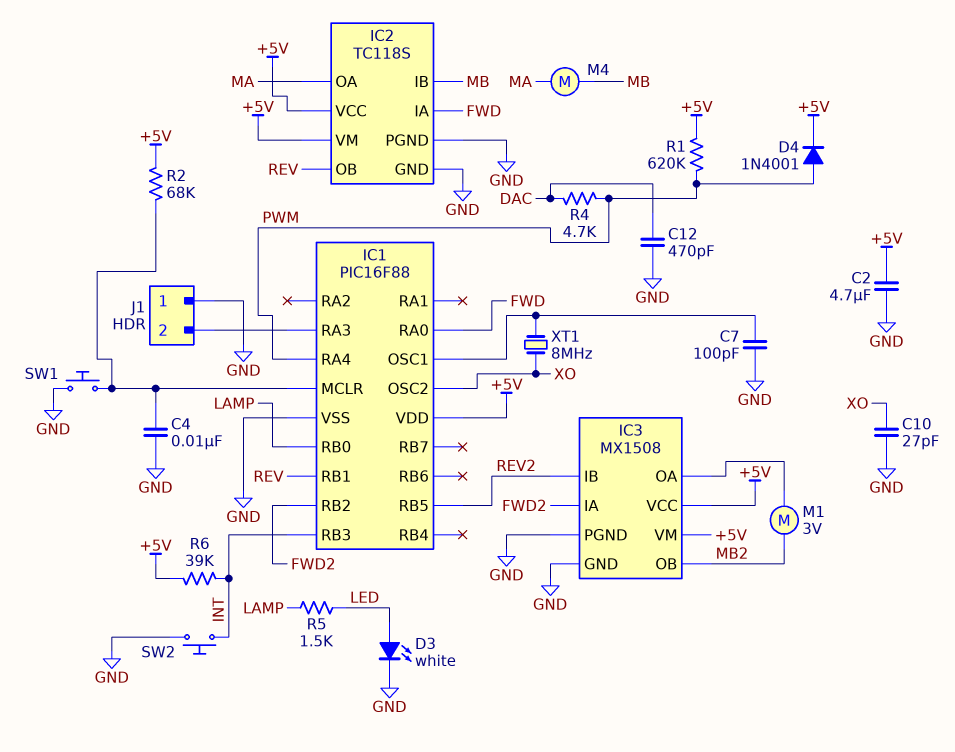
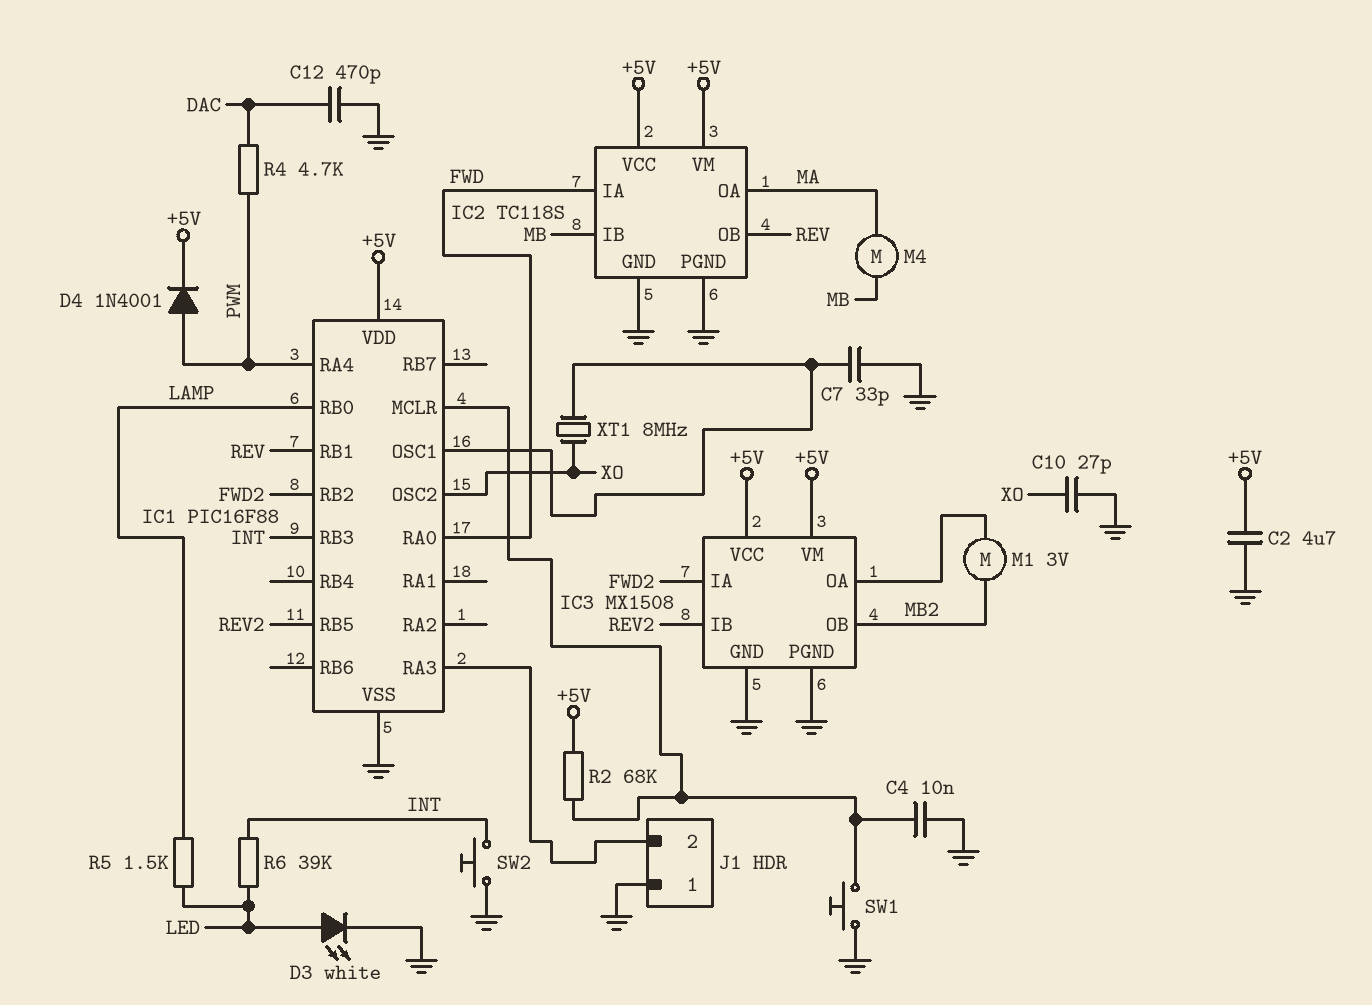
C7: 100pF (GND, IC1/OSC1) -> 33pF (GND, IC1/OSC1)
R1: 620k (+5V, PWM) -> none
R6: 39k (+5V, INT) -> 39k (INT, LED)

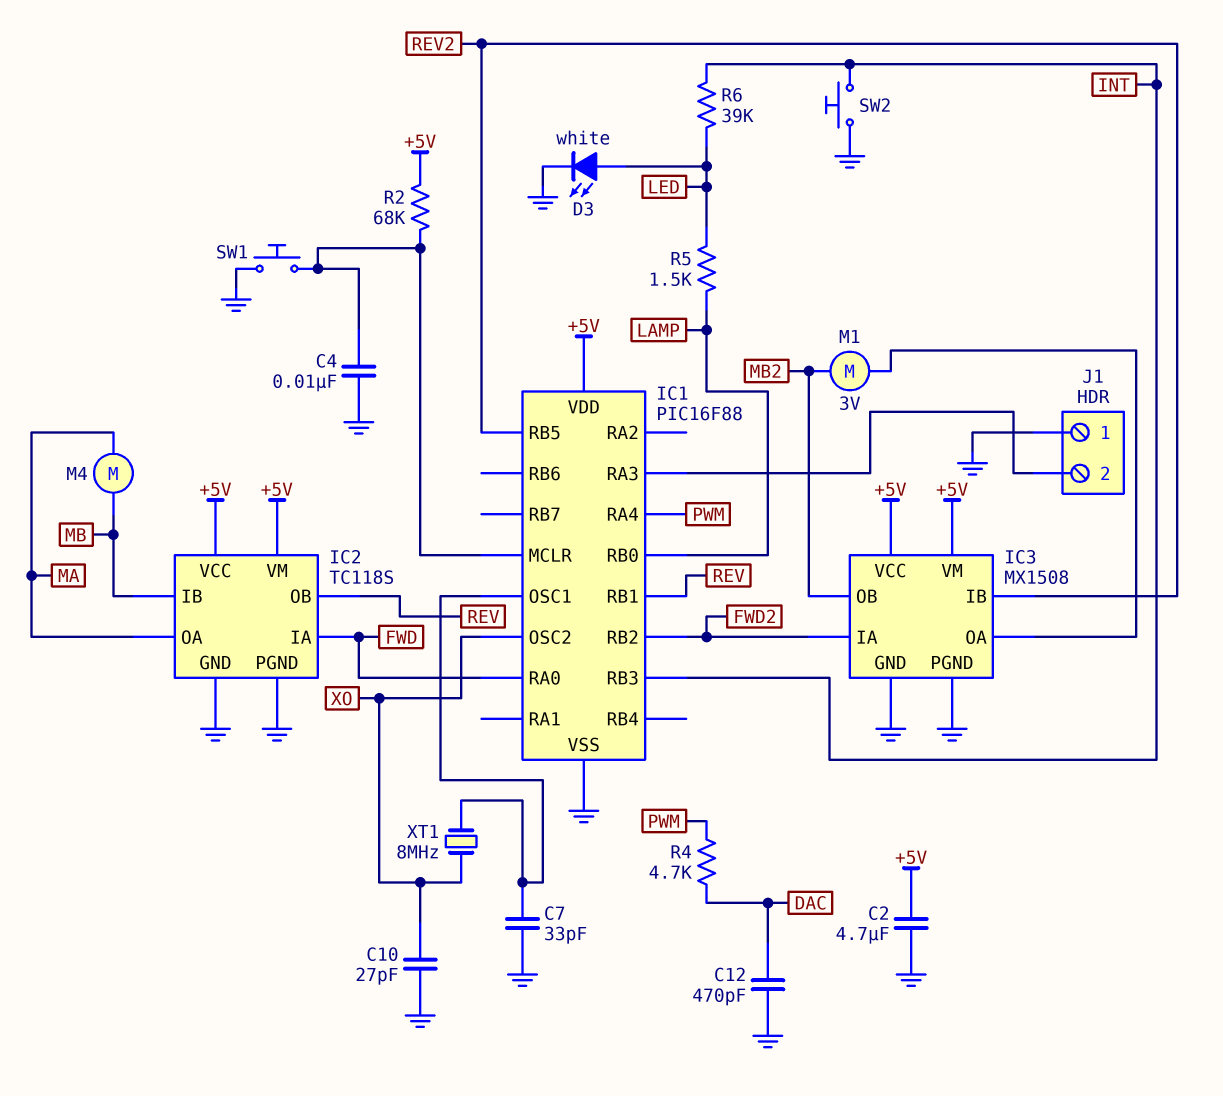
D4: diode 1N4001 (A PWM, K +5V) -> none

